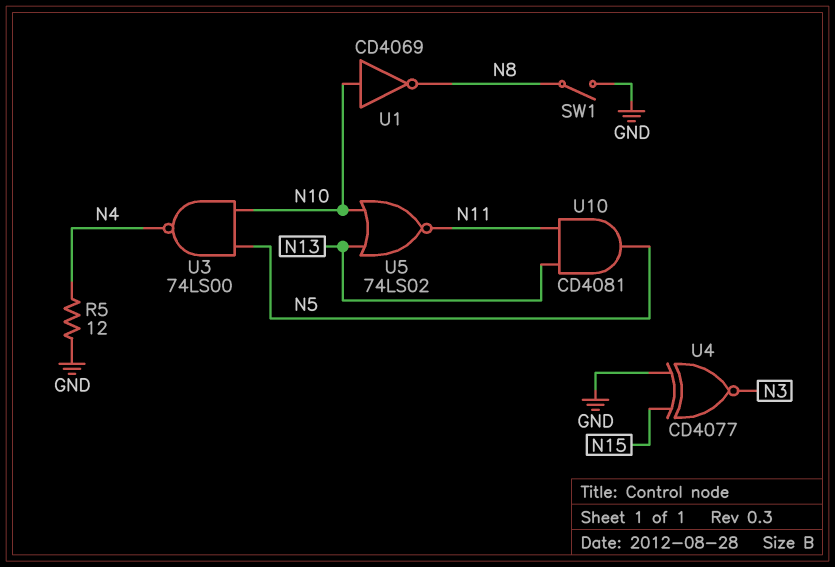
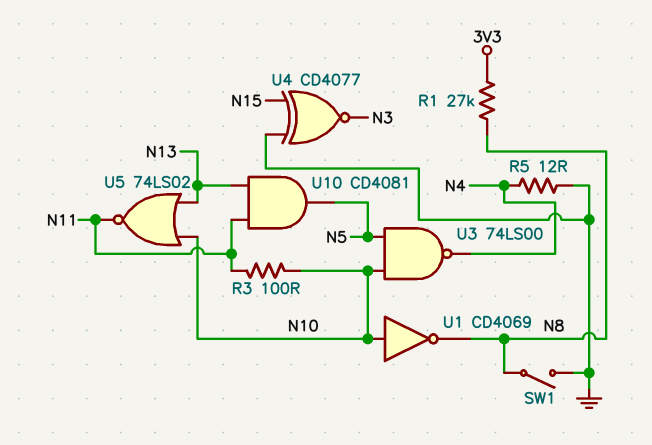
R1: none -> 27k (3V3, N8)
R3: none -> 100 (N10, N11)

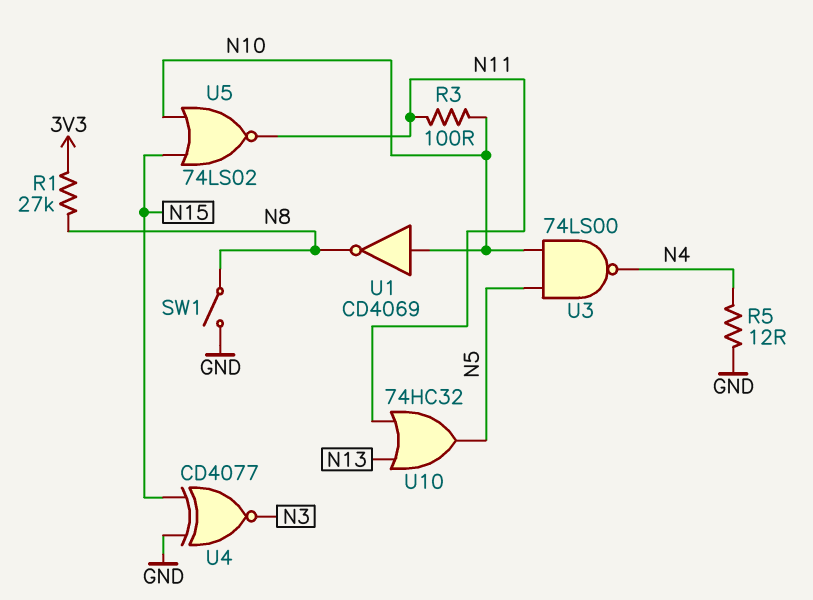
U5: NOR 74LS02 (in N10, in N13, out N11) -> NOR 74LS02 (in N10, in N15, out N11)
U10: AND CD4081 (in N11, in N13, out N5) -> OR 74HC32 (in N11, in N13, out N5)

